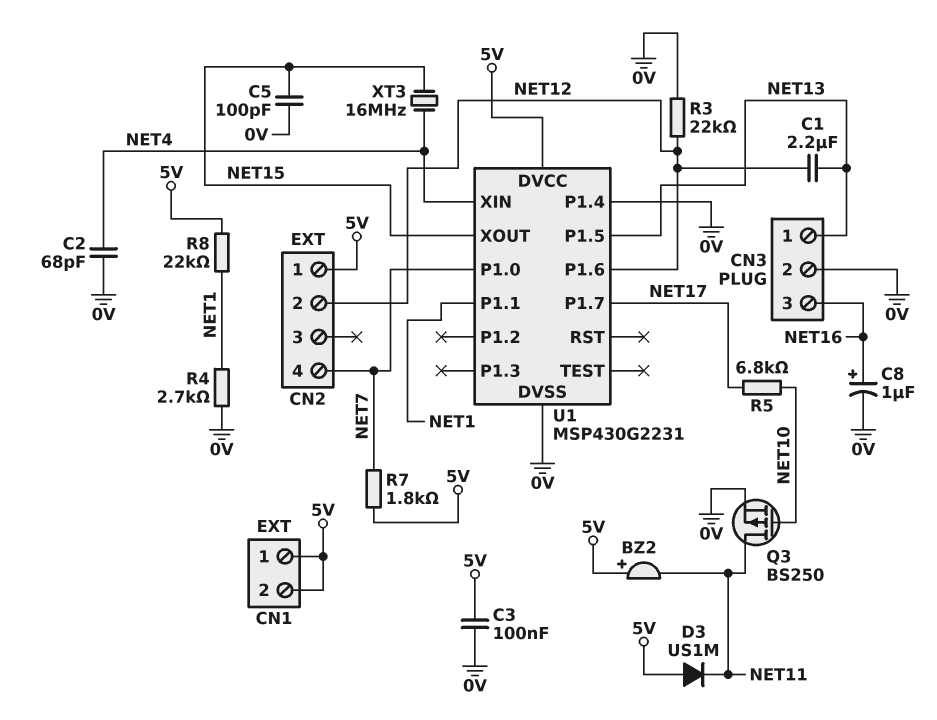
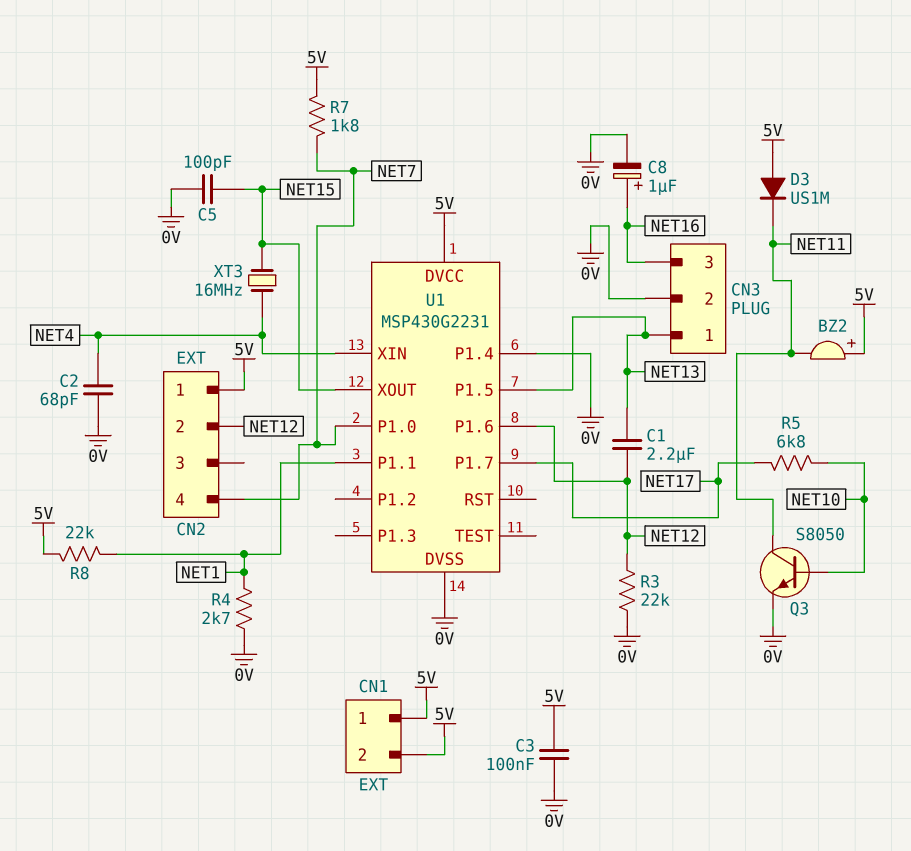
Q3: PMOS BS250 (G NET10, D NET11, S 0V) -> NPN S8050 (B NET10, C NET11, E 0V)

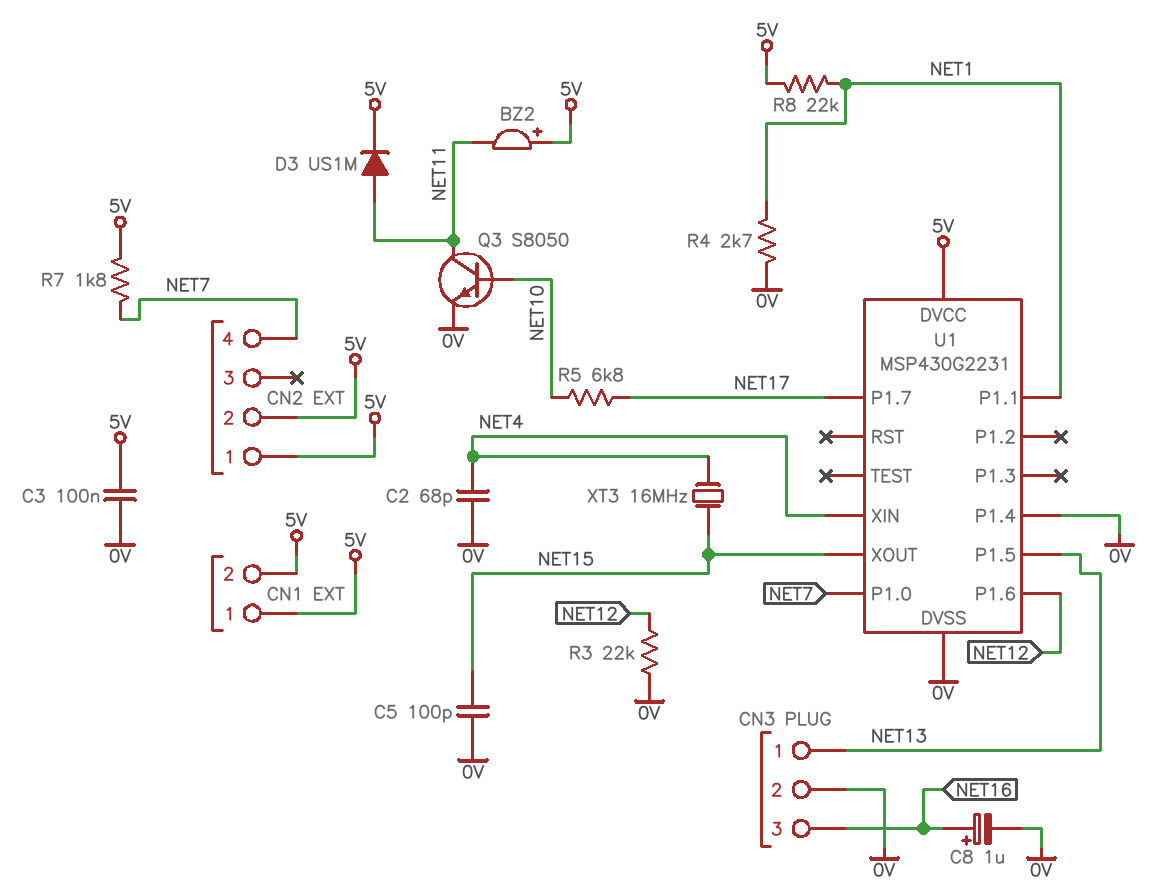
C1: 2.2uF (NET12, NET13) -> none
CN2 pin 2: NET12 -> 5V
D3: diode US1M (A 5V, K NET11) -> diode US1M (A NET11, K 5V)

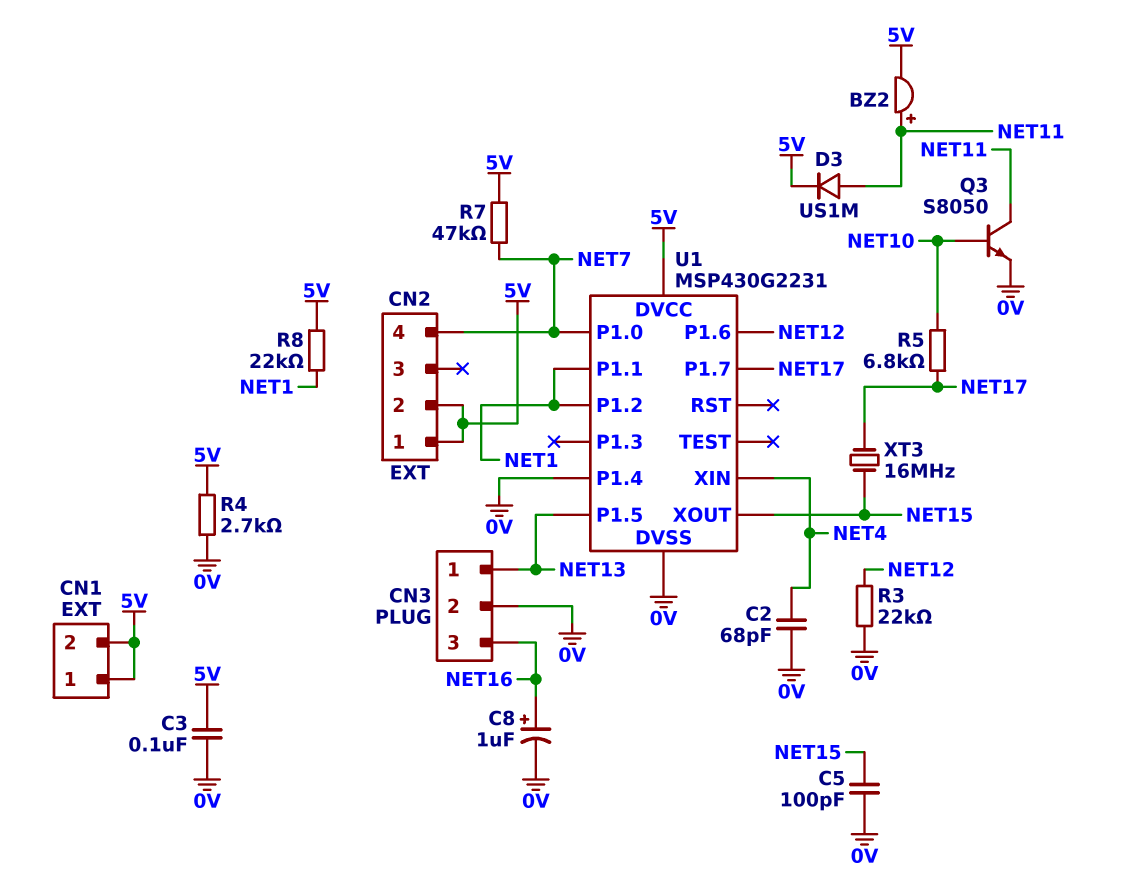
BZ2: buzzer (plus 5V, minus NET11) -> buzzer (plus NET11, minus 5V)
R4: 2.7k (0V, NET1) -> 2.7k (0V, 5V)
R7: 1.8k (5V, NET7) -> 47k (5V, NET7)
U1 pin P1.2: none -> NET1
XT3: 16MHz (NET4, NET15) -> 16MHz (NET15, NET17)

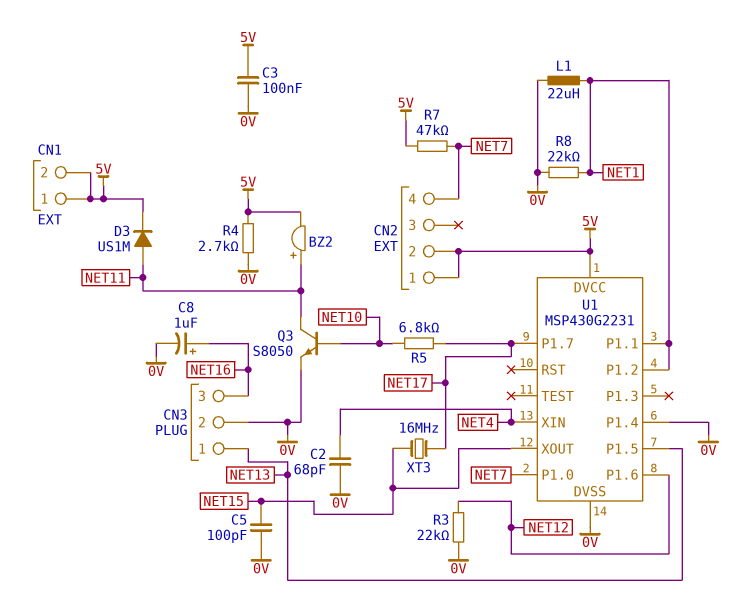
L1: none -> 22uH (0V, NET1)
R8: 22k (5V, NET1) -> 22k (0V, NET1)

